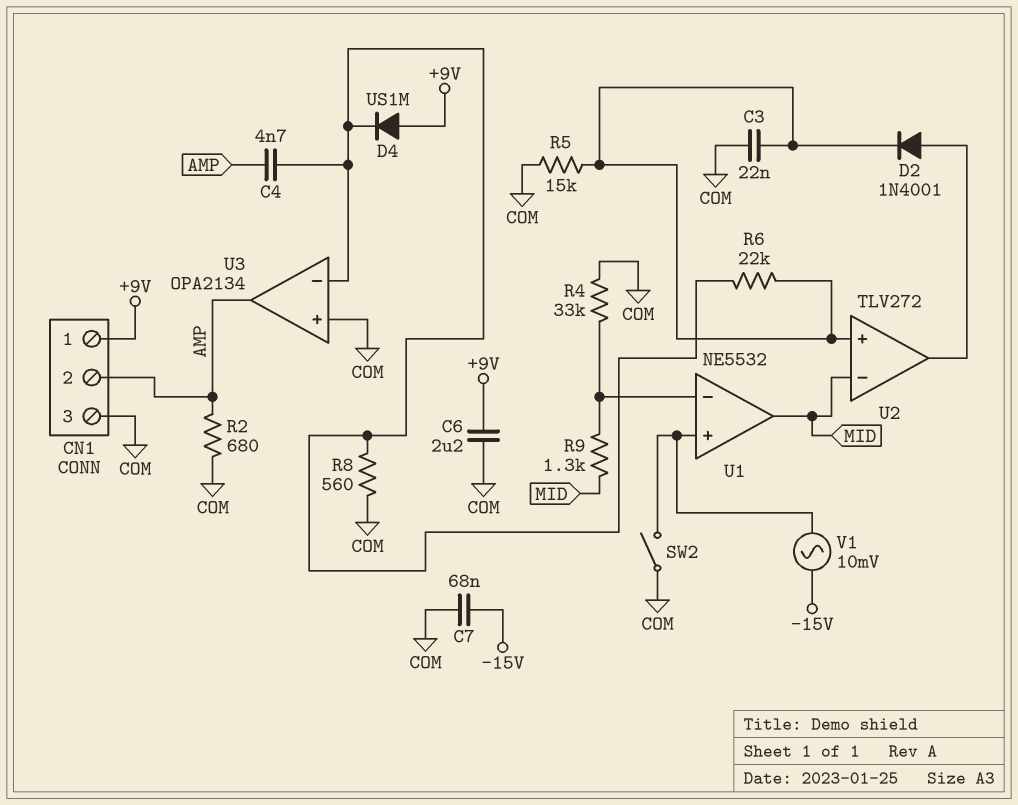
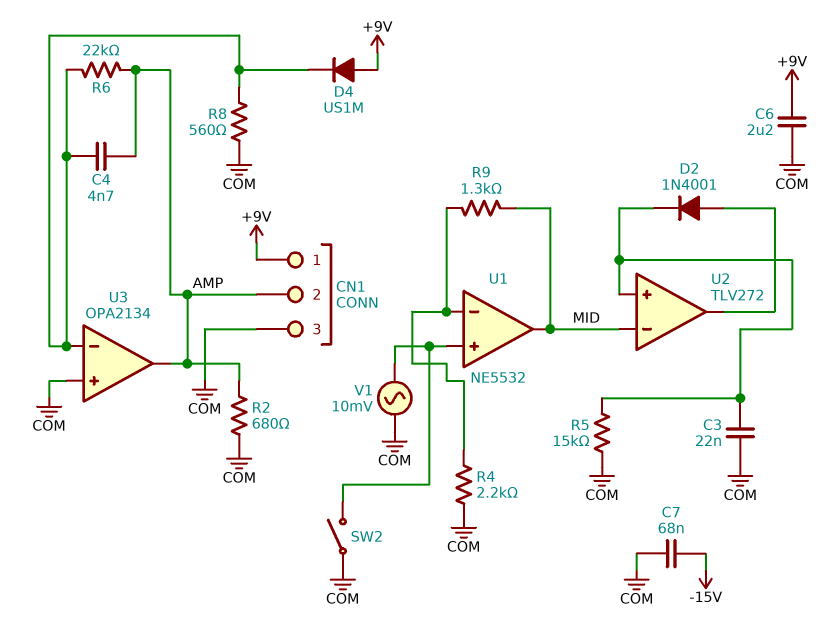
R4: 33k (COM, U1/in-) -> 2.2k (COM, U1/in-)
R6: 22k (U2/in+, U3/in-) -> 22k (AMP, U3/in-)
V1: AC 10mV (-15V, U1/in+) -> AC 10mV (COM, U1/in+)

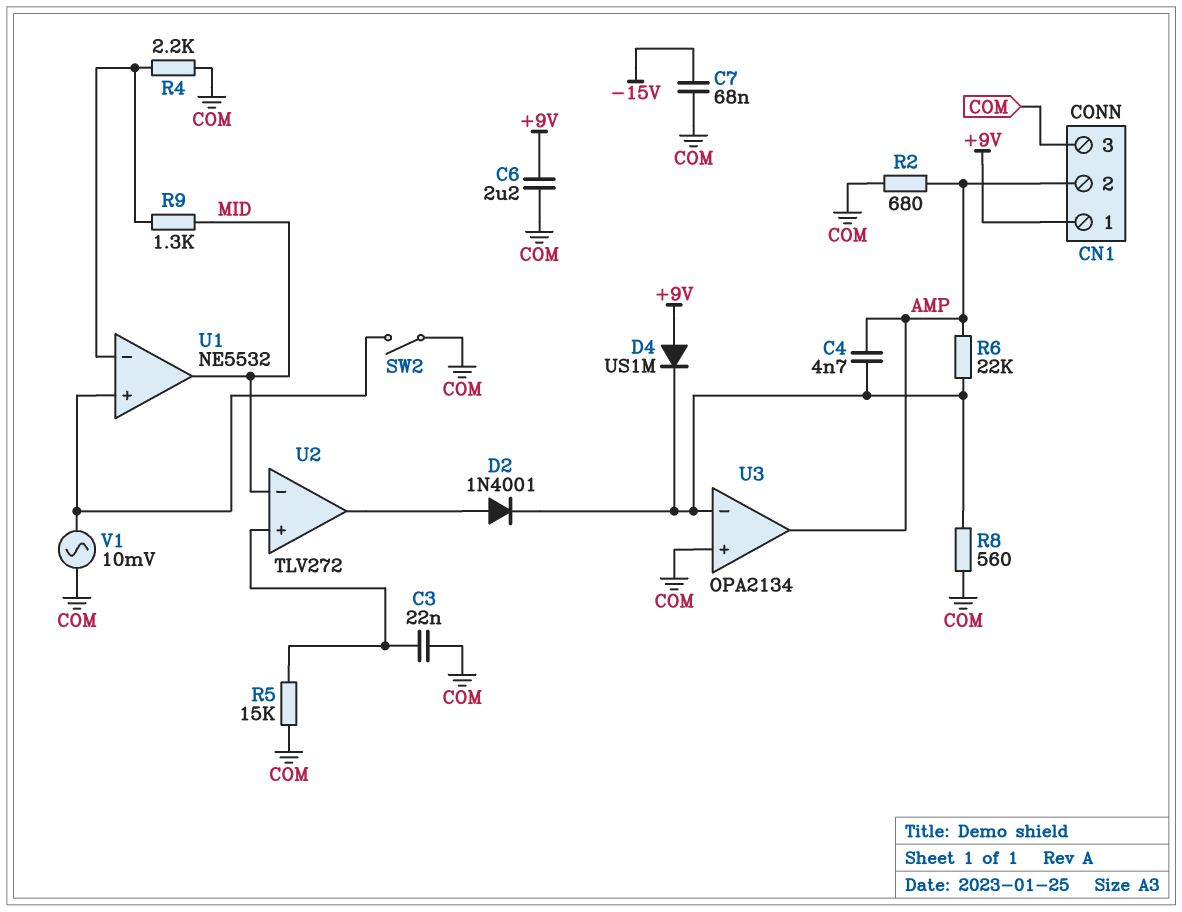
D2: diode 1N4001 (A U2/out, K U2/in+) -> diode 1N4001 (A U2/out, K U3/in-)

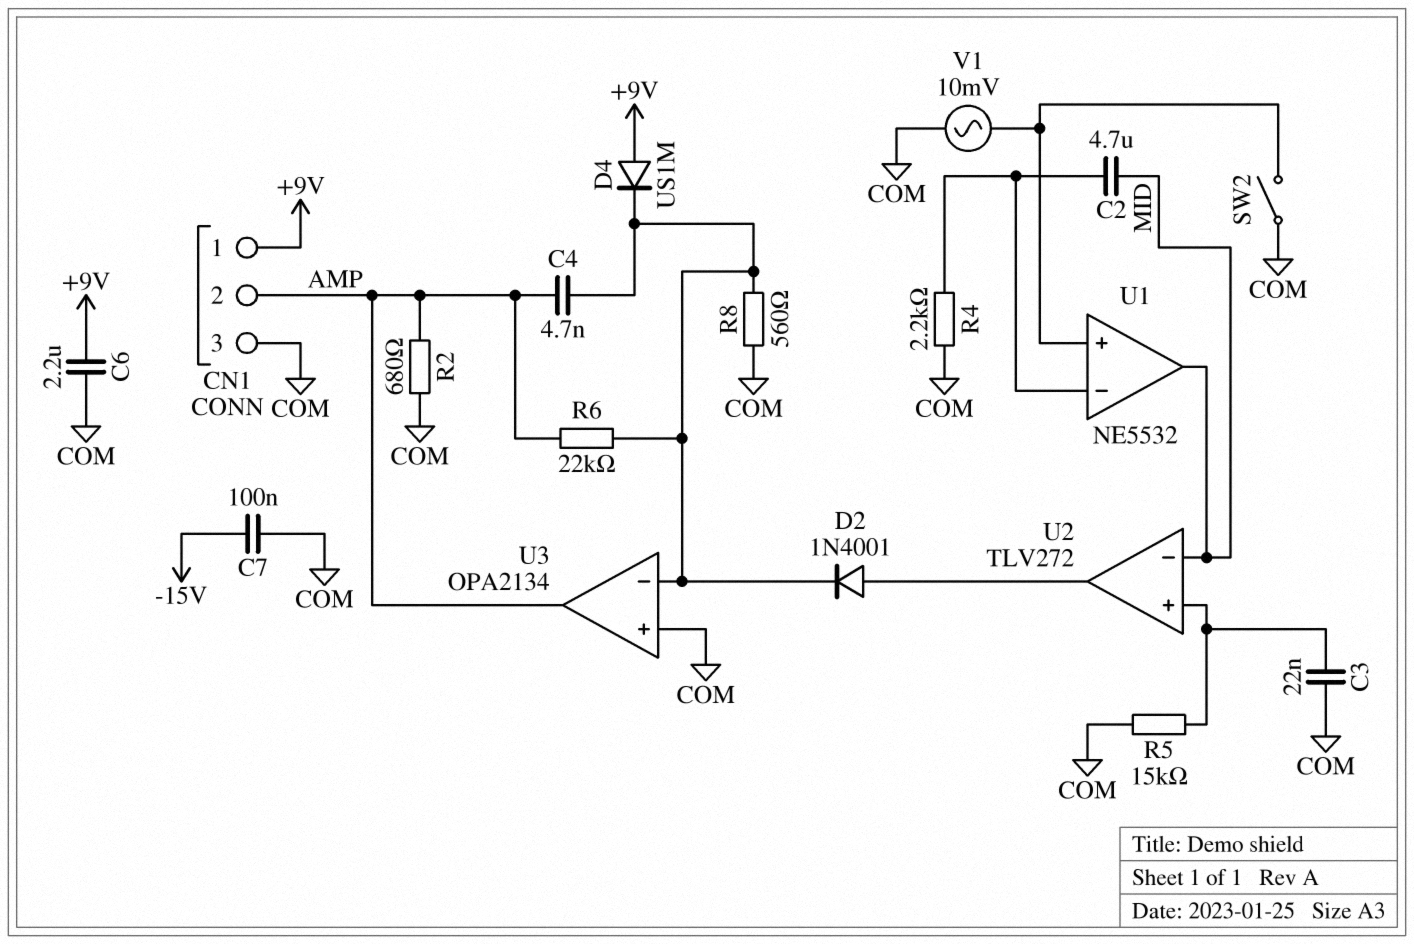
C2: none -> 4.7uF (MID, U1/in-)
C7: 68nF (-15V, COM) -> 100nF (-15V, COM)
R9: 1.3k (MID, U1/in-) -> none

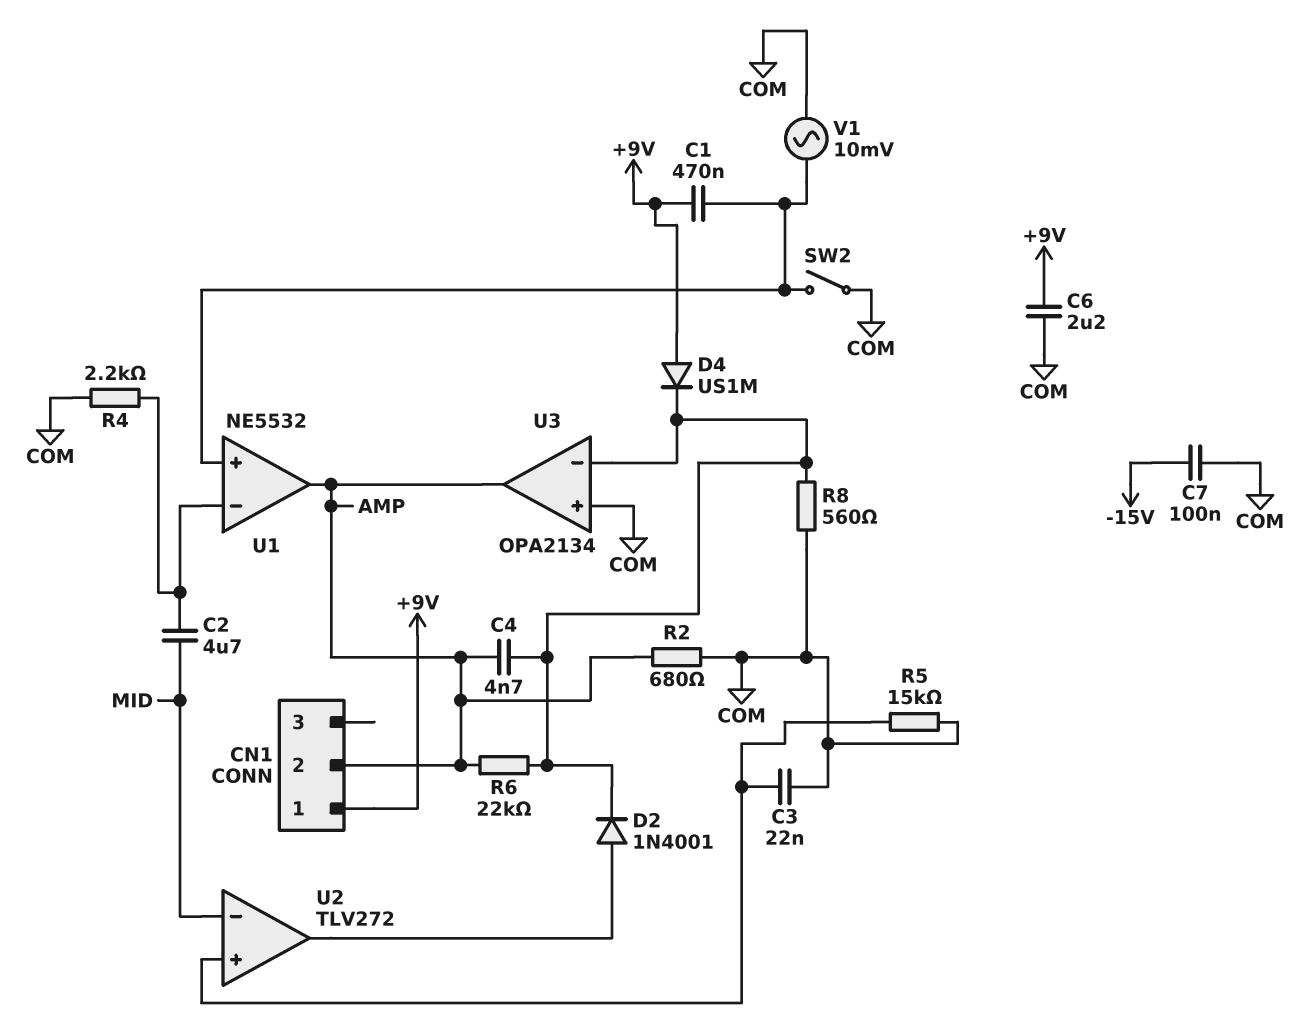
C1: none -> 470nF (+9V, U1/in+)
CN1 pin 3: COM -> none
U1 pin out: MID -> AMP

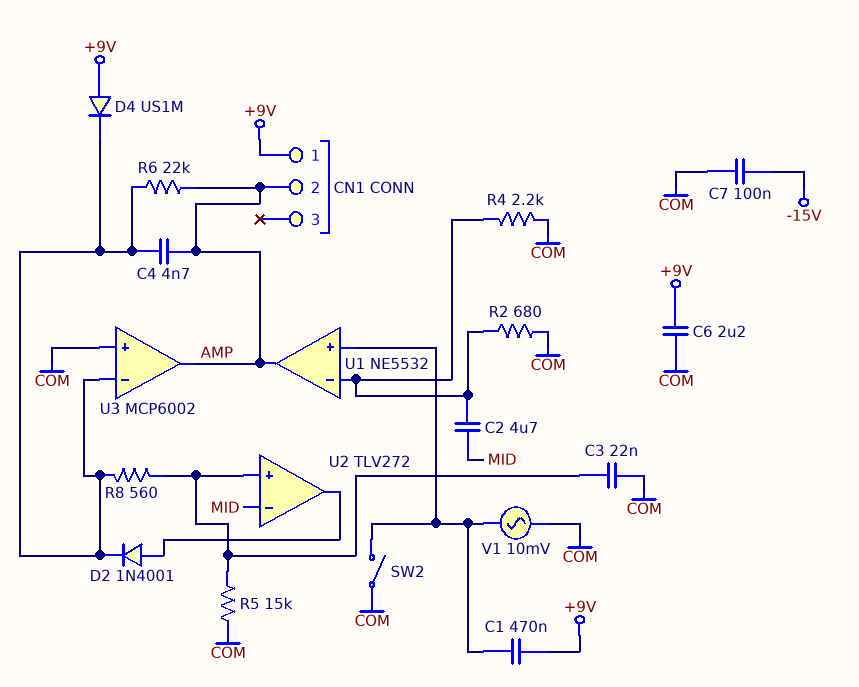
R2: 680 (AMP, COM) -> 680 (COM, U1/in-)
R8: 560 (COM, U3/in-) -> 560 (U2/in+, U3/in-)
U3: OPA2134 -> MCP6002

